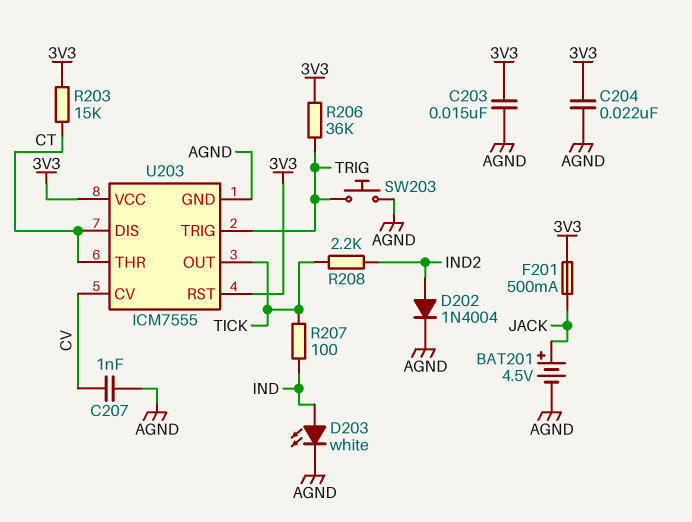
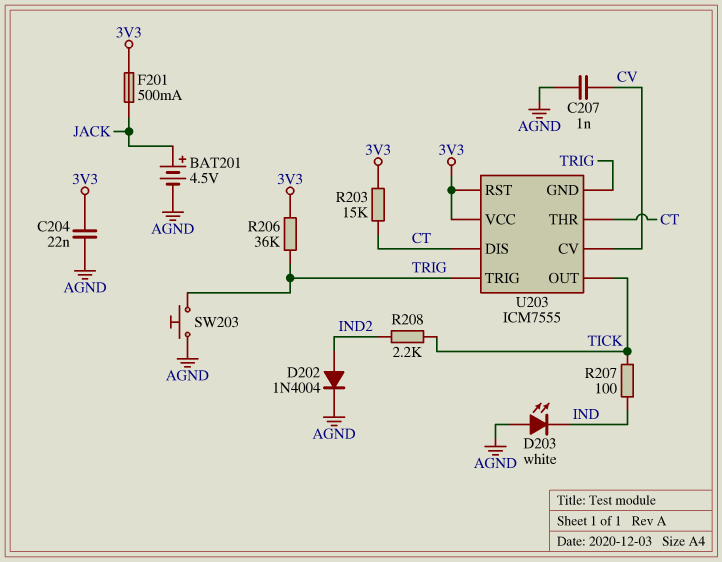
C203: 15nF (3V3, AGND) -> none
D203: LED white (A IND, K AGND) -> LED white (A AGND, K IND)
U203 pin GND: AGND -> TRIG

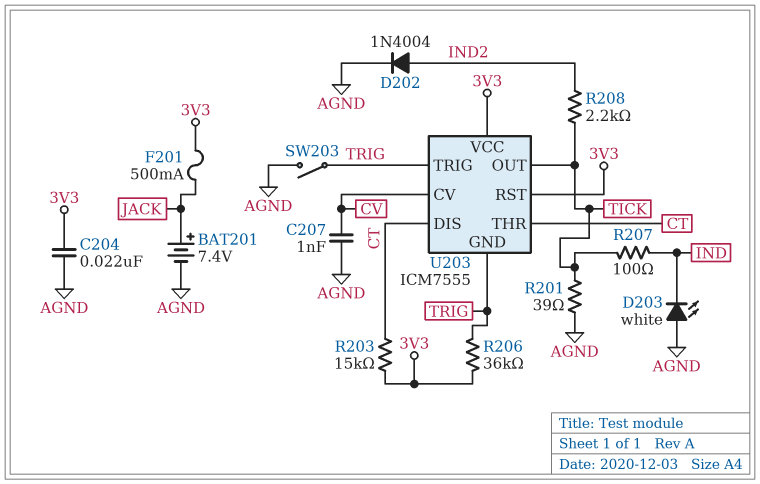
BAT201: 4.5V (plus JACK, minus AGND) -> 7.4V (plus JACK, minus AGND)
R201: none -> 39 (AGND, TICK)
SW203: button (AGND, TRIG) -> switch (AGND, TRIG)

